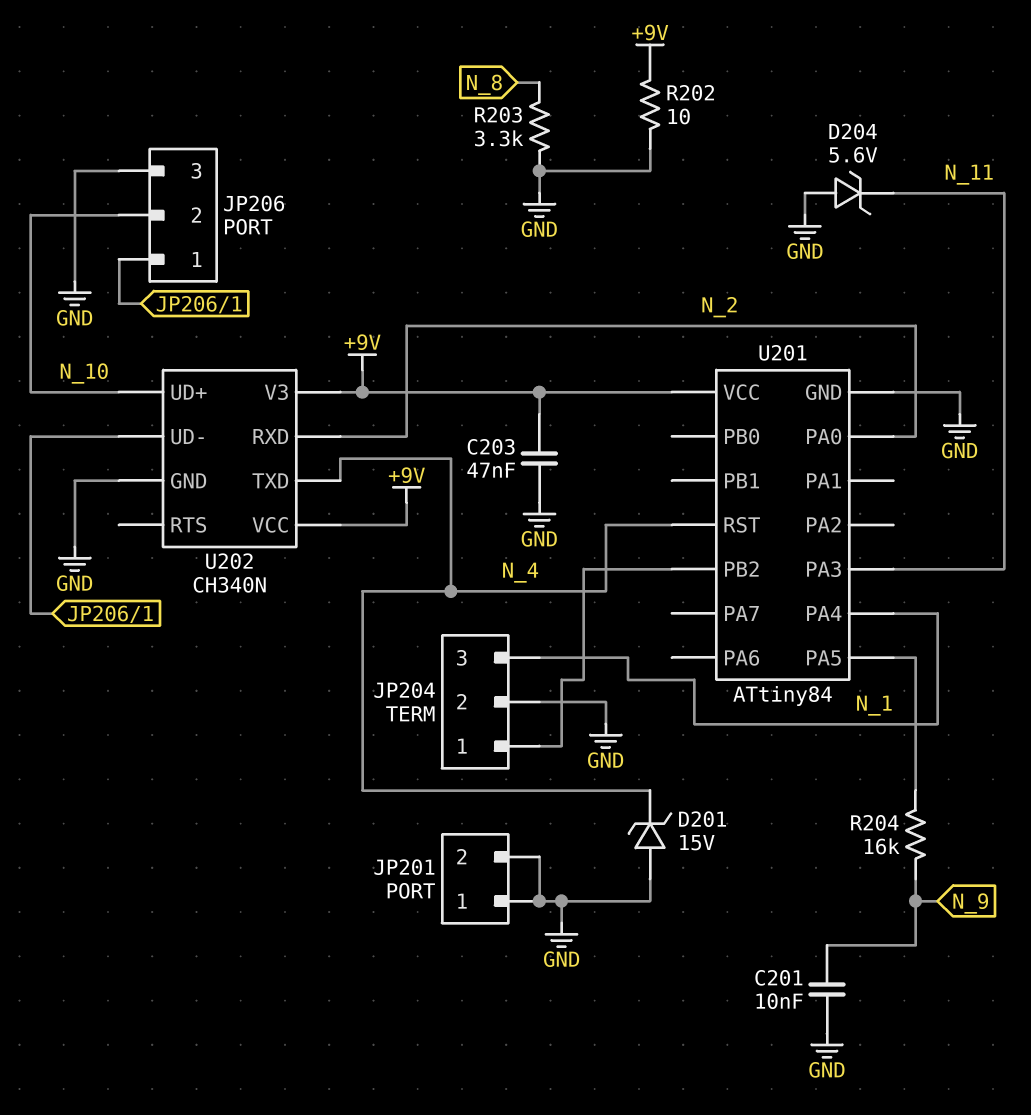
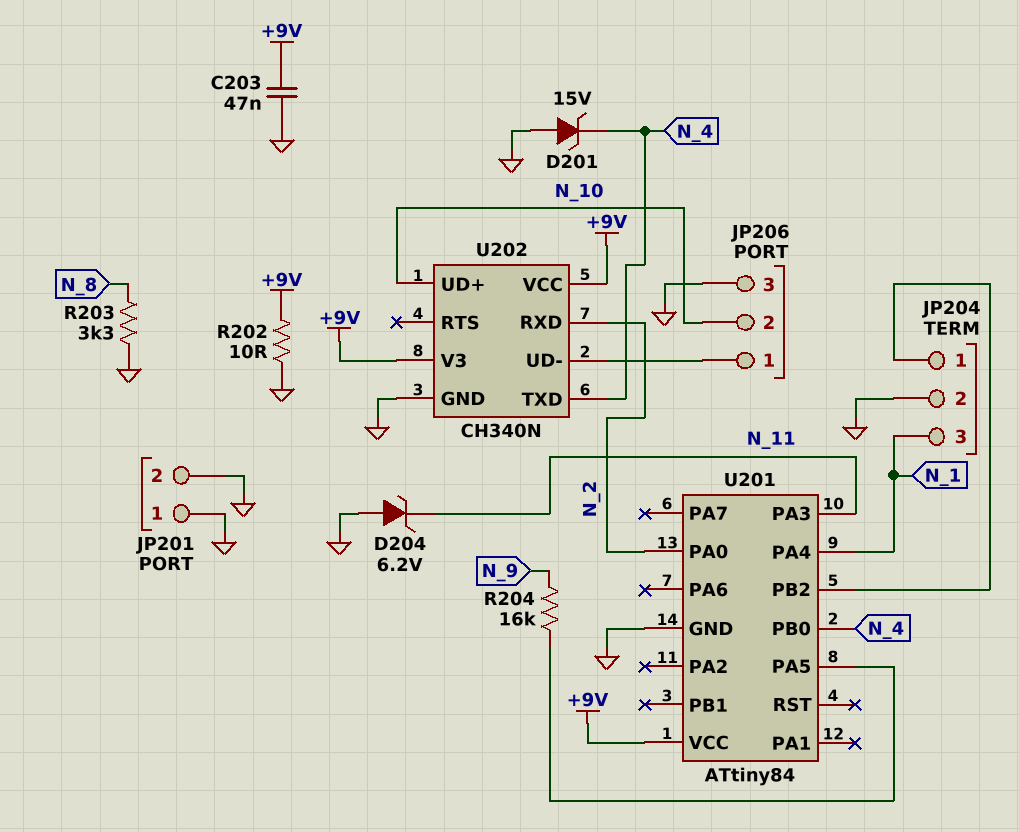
C201: 10nF (GND, N_9) -> none
D204: zener 5.6V (A GND, K N_11) -> zener 6.2V (A GND, K N_11)
U201 pin PB0: none -> N_4
U201 pin RST: N_4 -> none

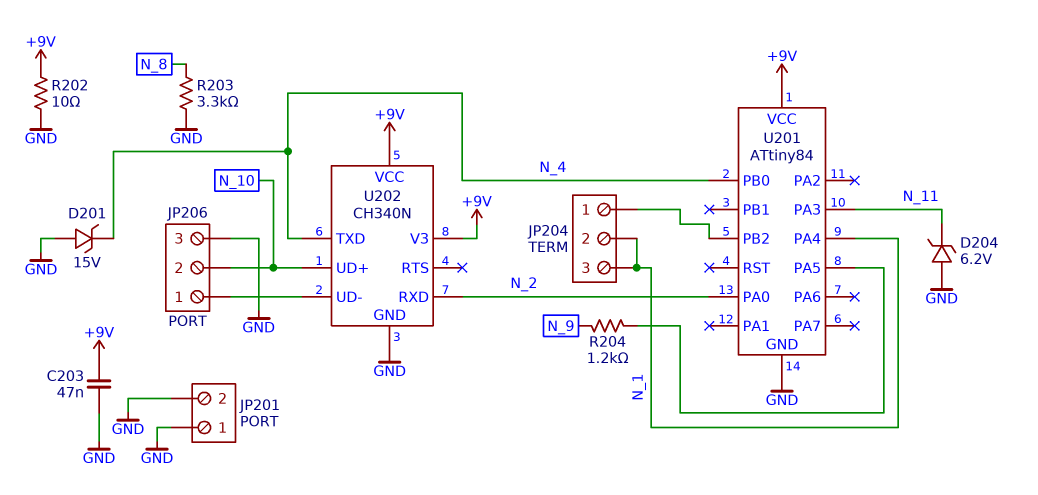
JP204 pin 2: GND -> N_1
R204: 16k (N_9, U201/PA5) -> 1.2k (N_9, U201/PA5)

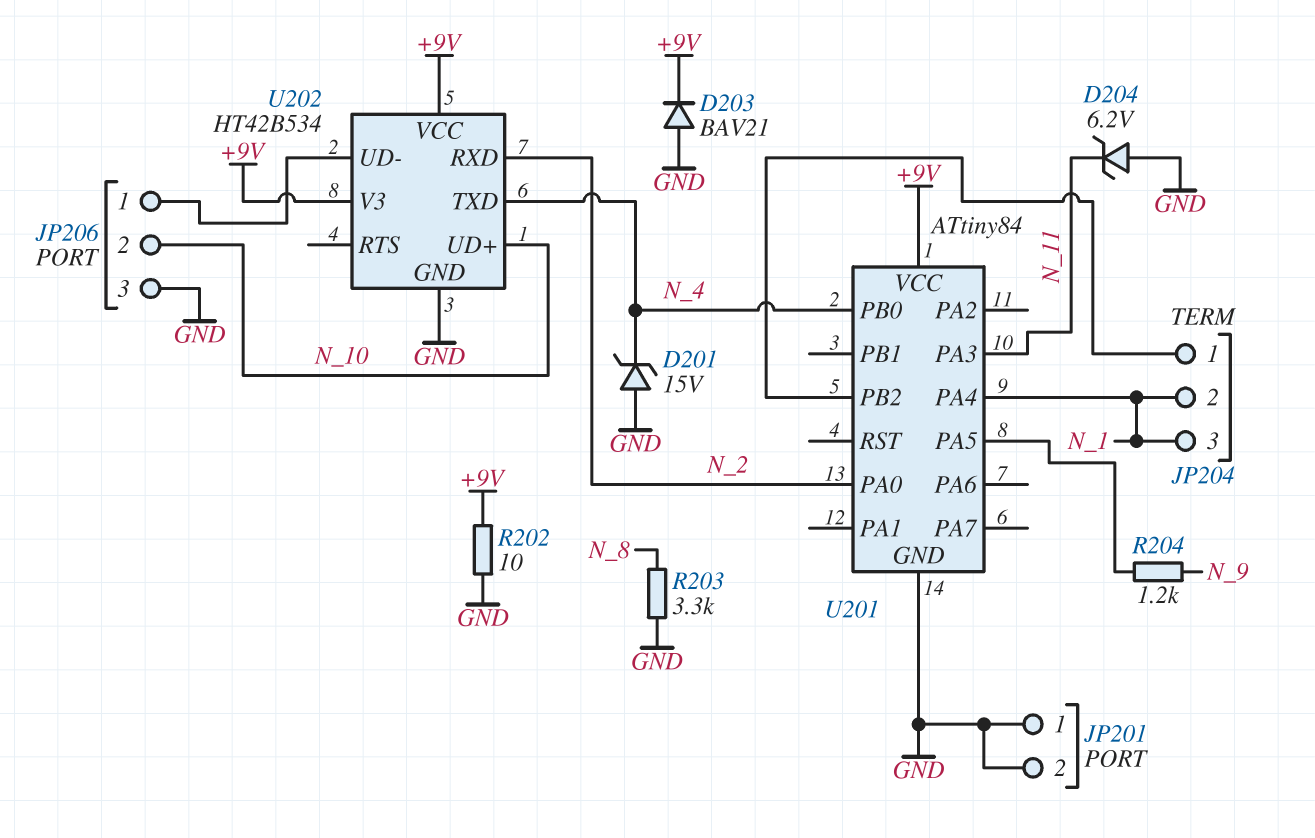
C203: 47nF (+9V, GND) -> none
D203: none -> diode BAV21 (A GND, K +9V)
U202: CH340N -> HT42B534

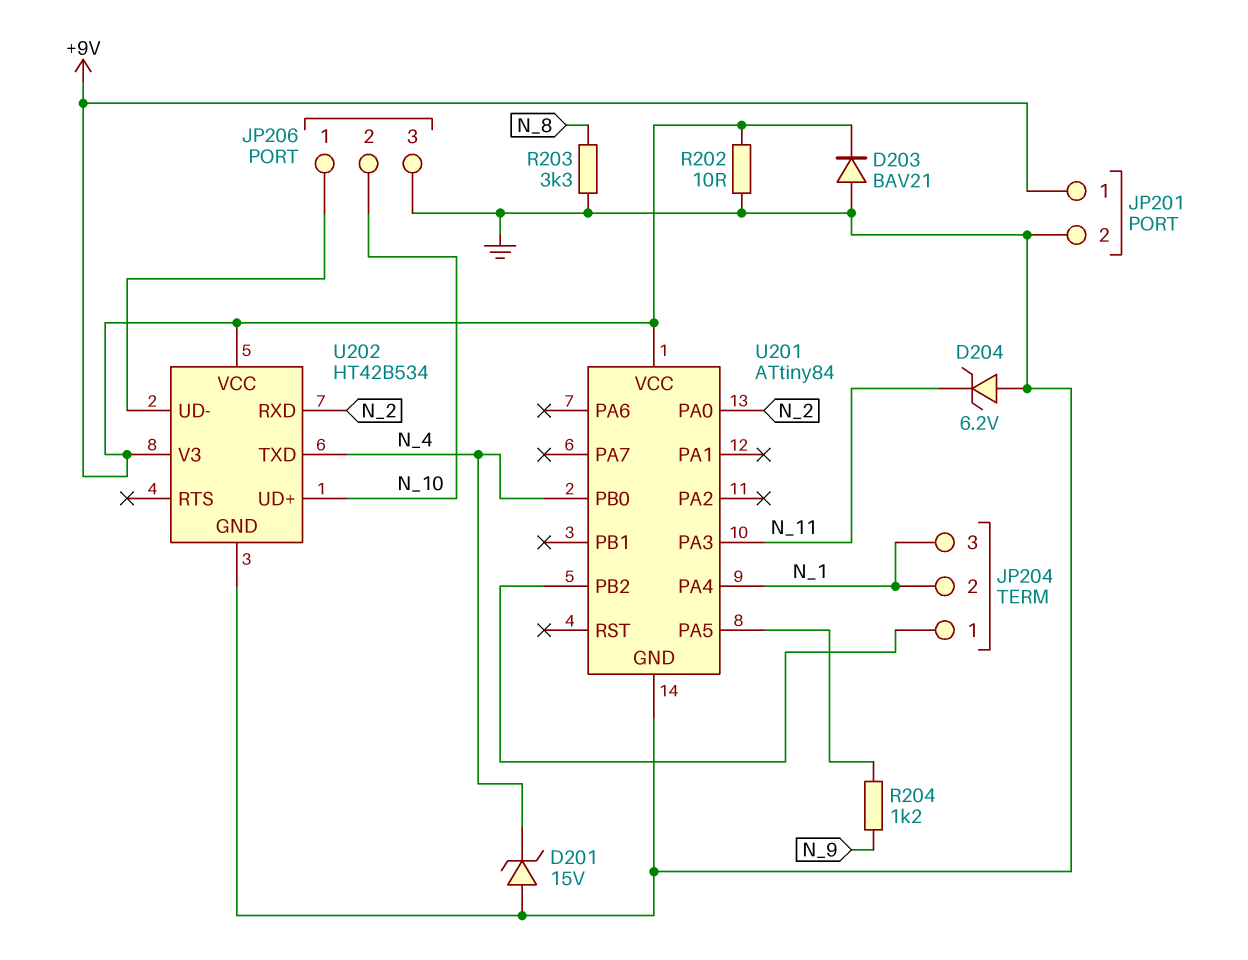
JP201 pin 1: GND -> +9V

